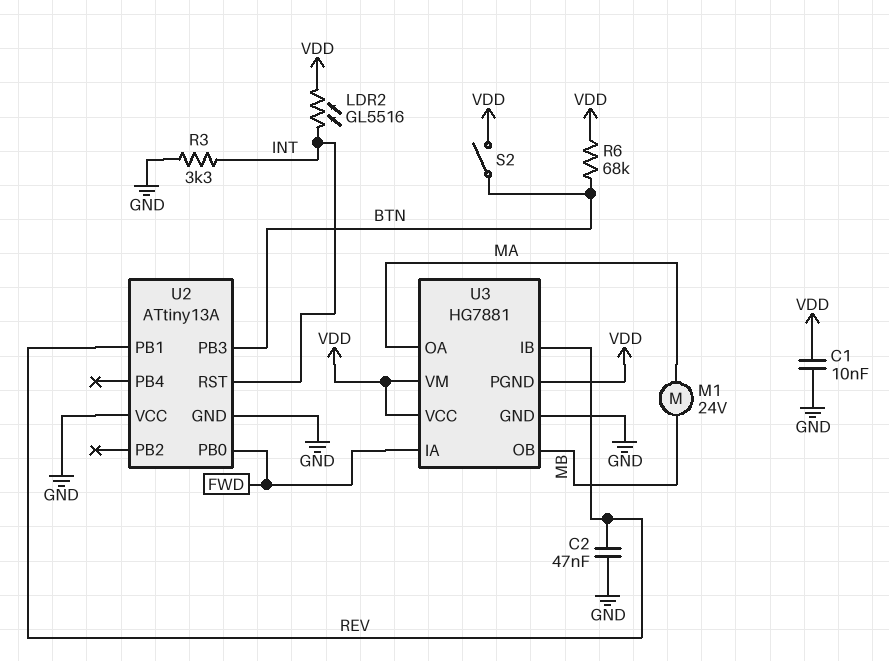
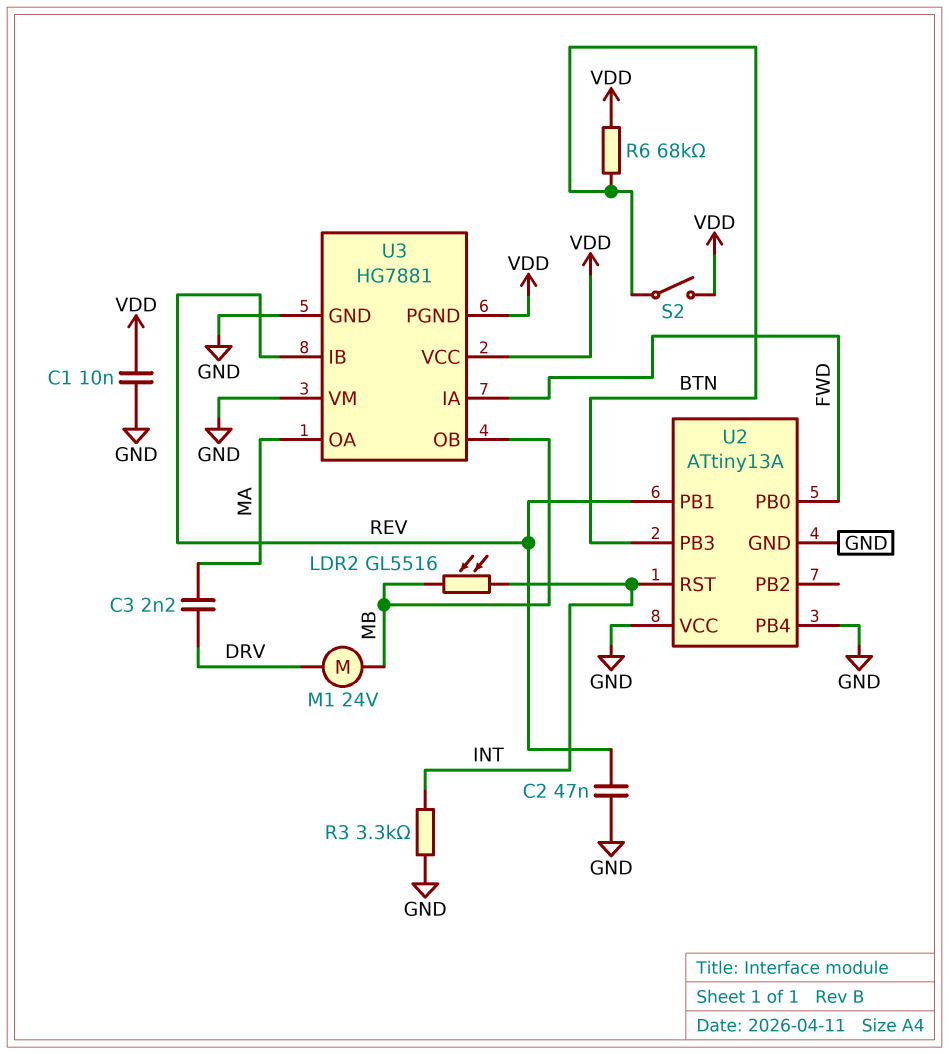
C3: none -> 2.2nF (DRV, MA)
LDR2: GL5516 (INT, VDD) -> GL5516 (INT, MB)
M1: motor 24V (MA, MB) -> motor 24V (DRV, MB)
U2 pin PB4: none -> GND
U3 pin VM: VDD -> GND

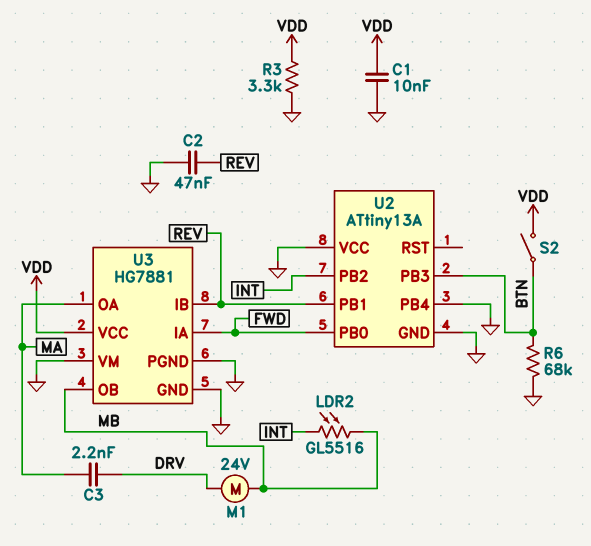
R3: 3.3k (GND, INT) -> 3.3k (GND, VDD)
R6: 68k (BTN, VDD) -> 68k (BTN, GND)
U2 pin PB2: none -> INT
U2 pin RST: INT -> none
U3 pin PGND: VDD -> GND

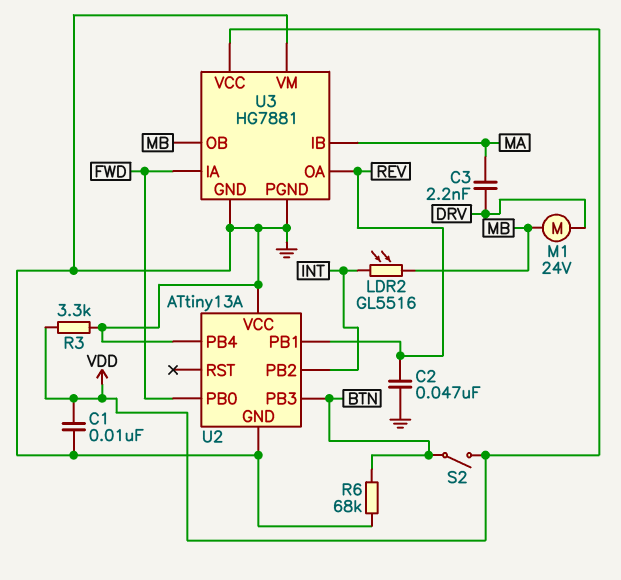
U3 pin IB: REV -> MA
U3 pin OA: MA -> REV

